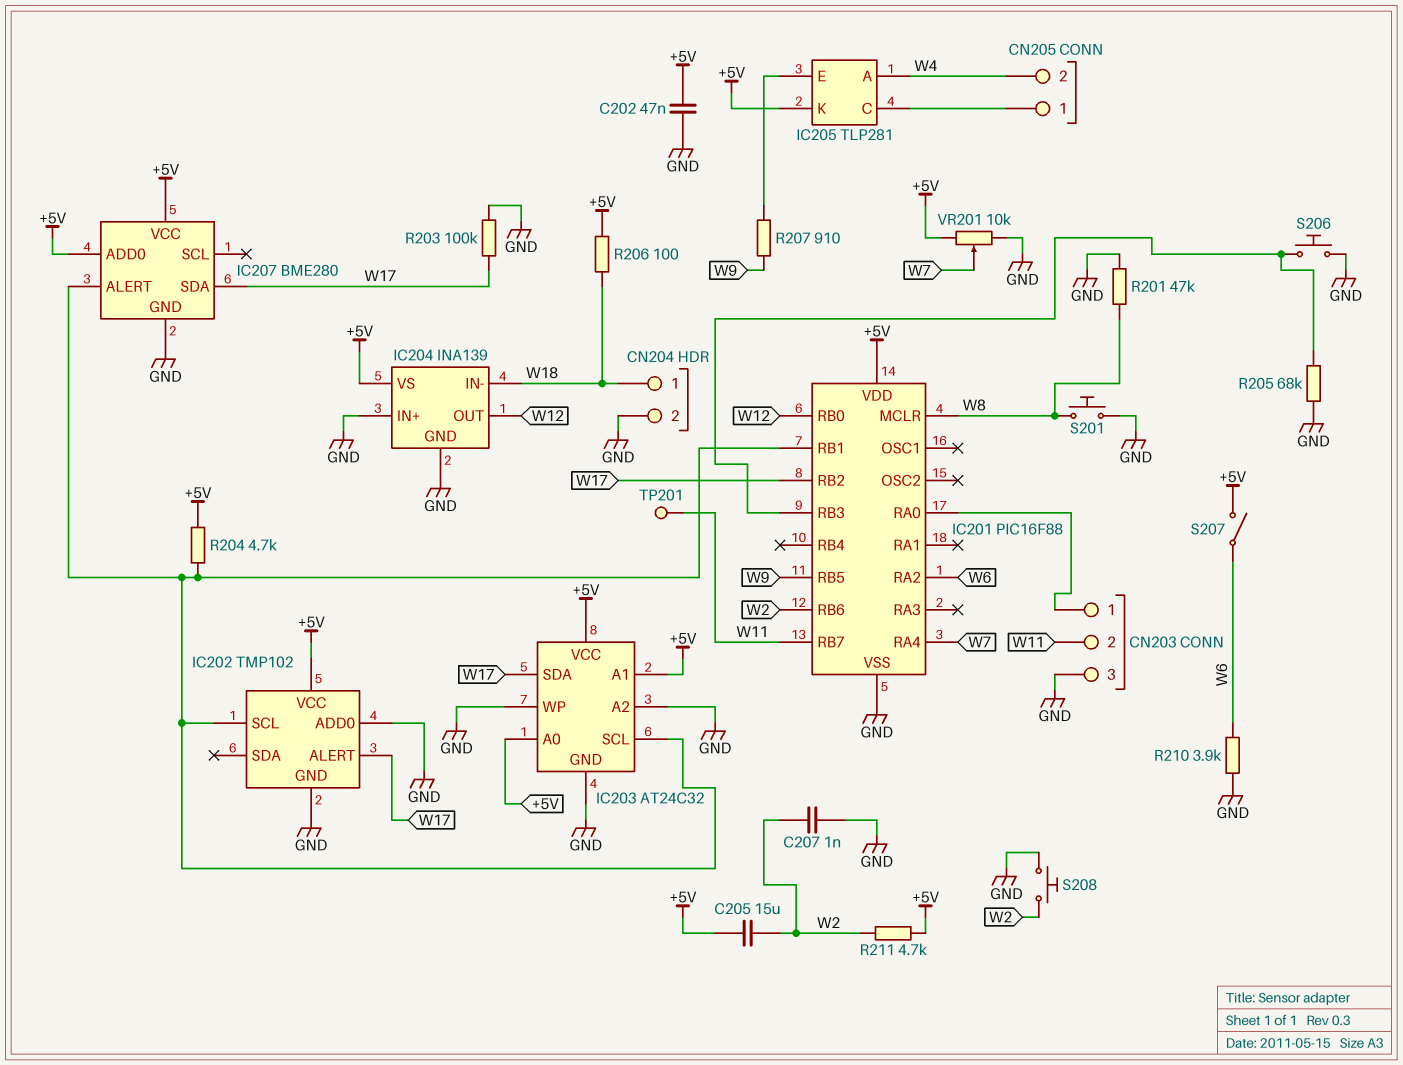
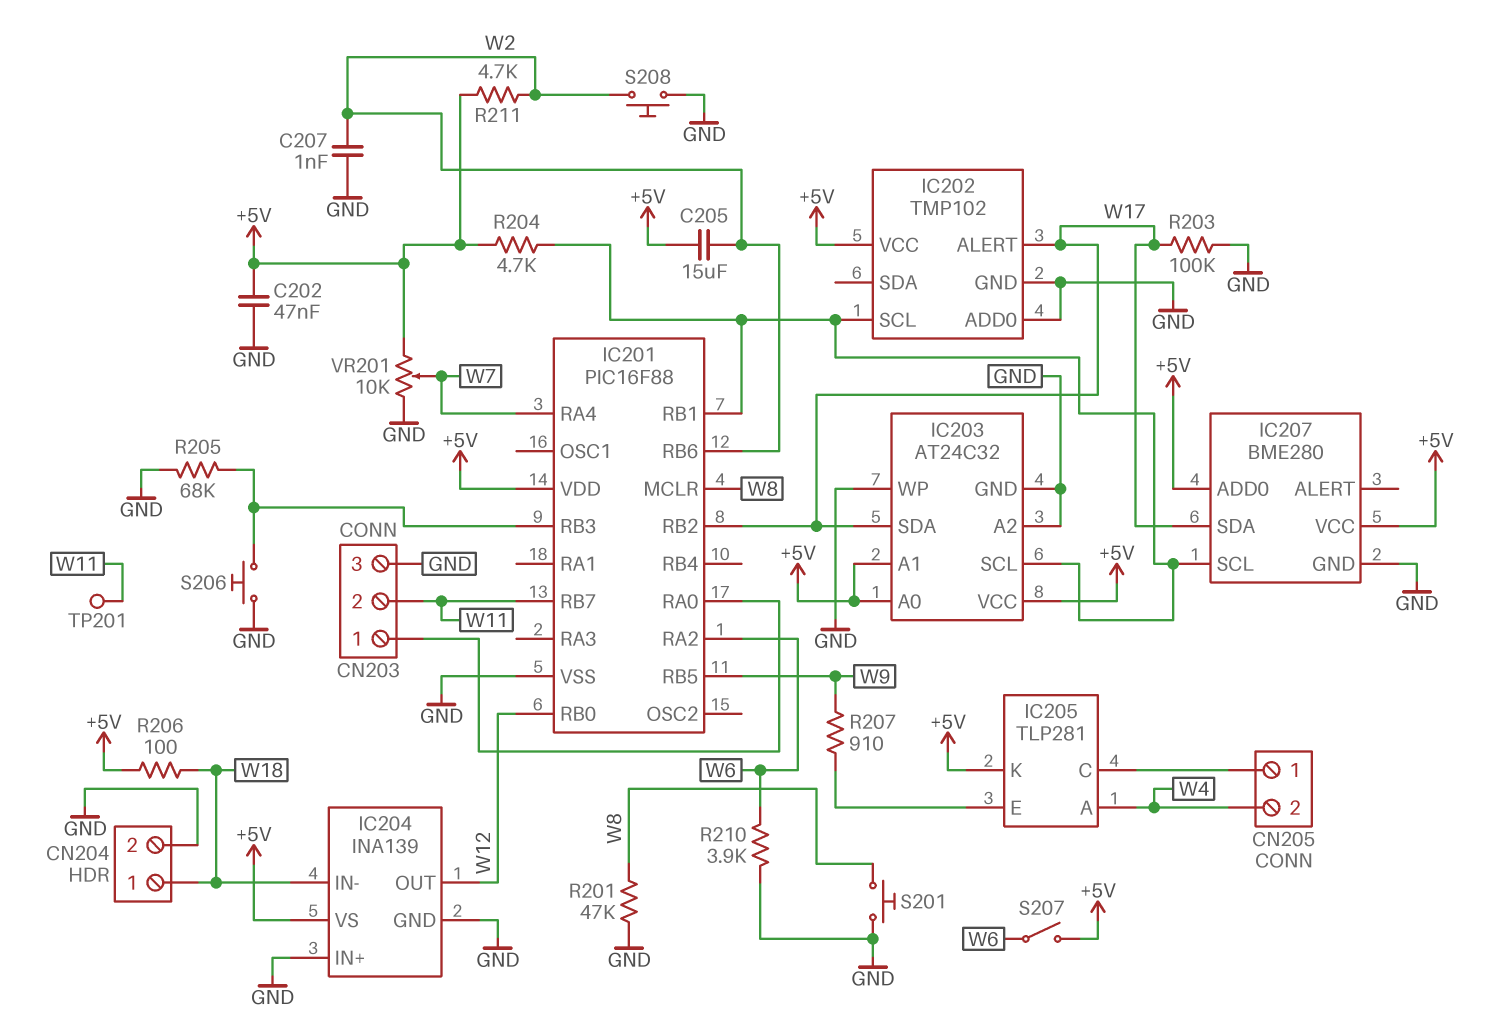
IC207 pin ALERT: IC201/RB1 -> none
IC207 pin SCL: none -> IC201/RB1

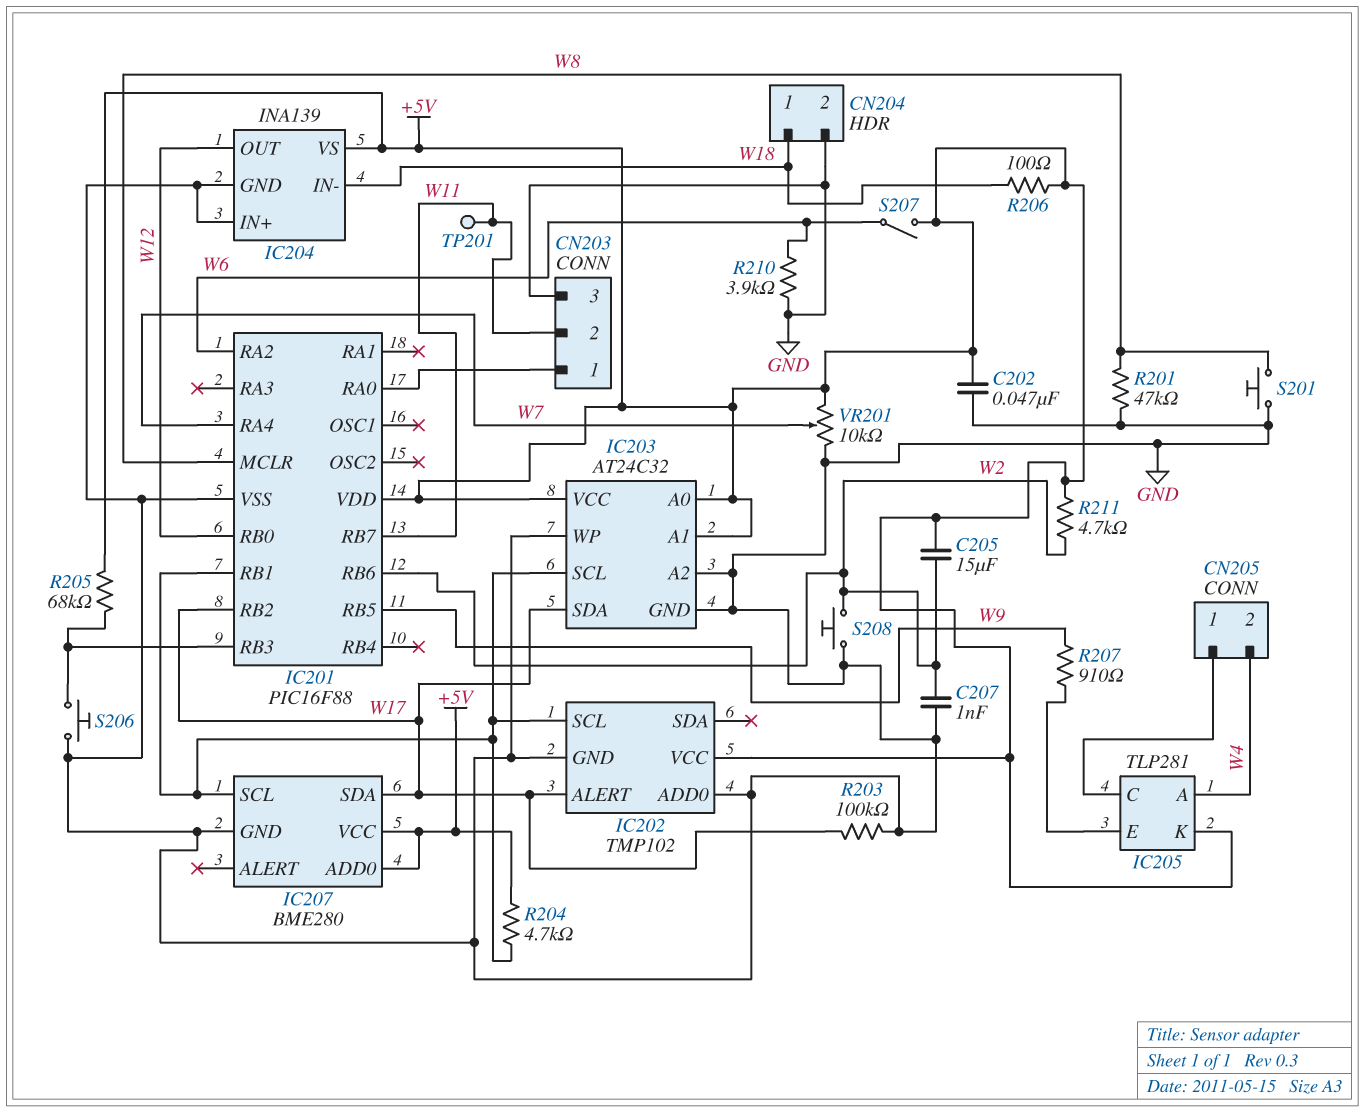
R205: 68k (GND, IC201/RB3) -> 68k (+5V, IC201/RB3)

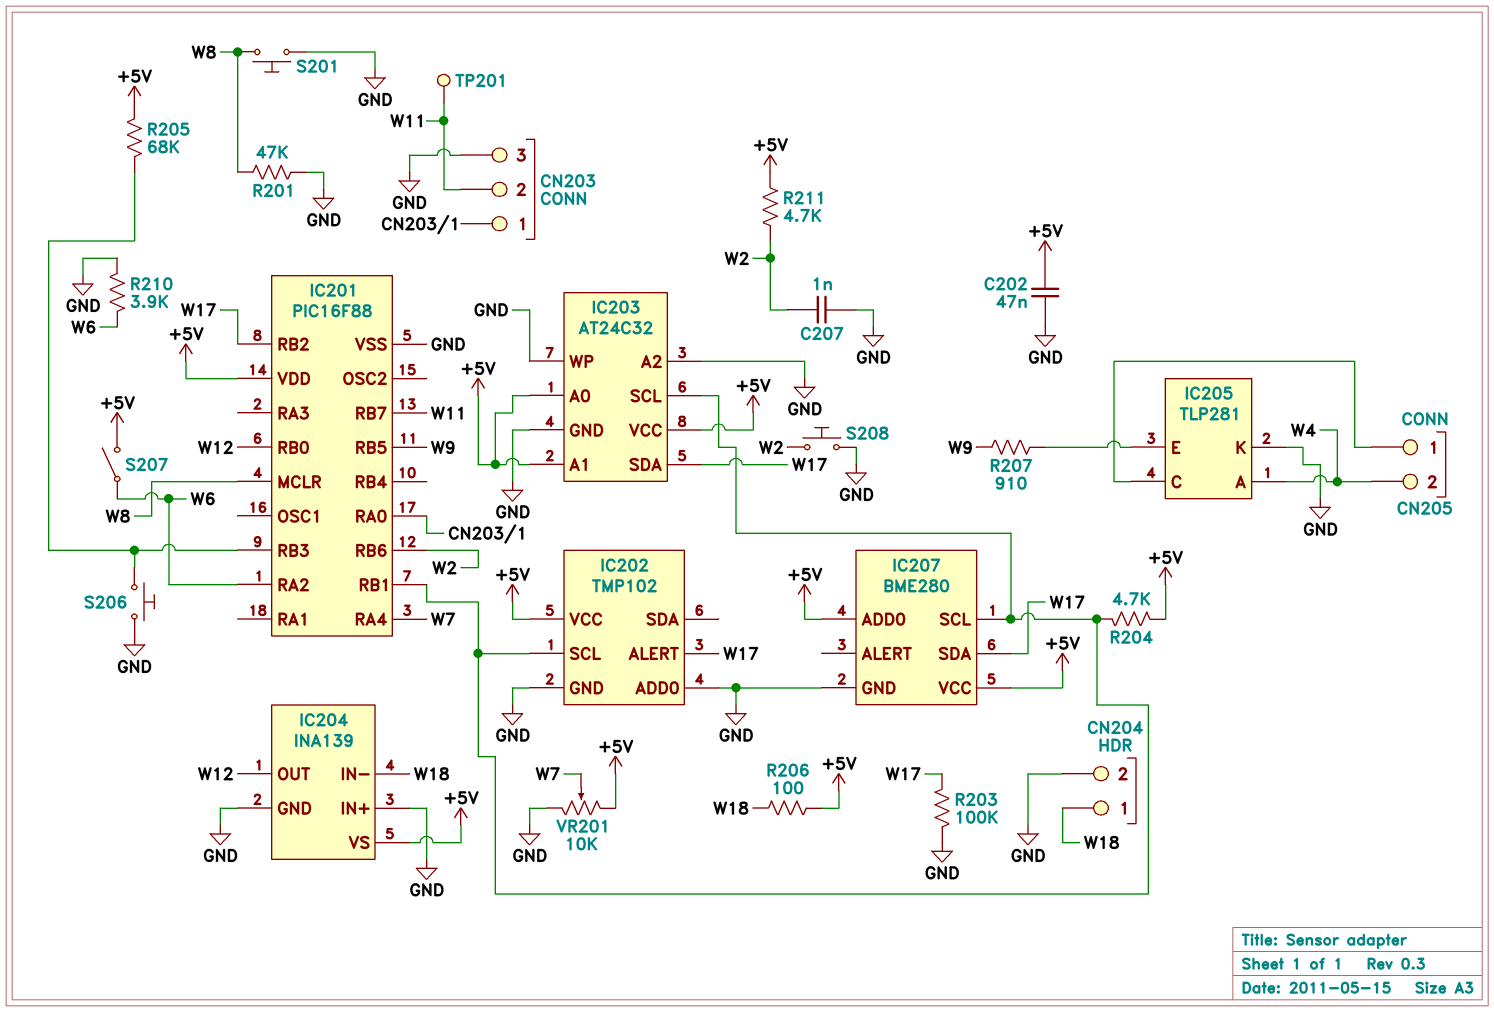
C205: 15uF (+5V, W2) -> none
IC205 pin K: +5V -> GND

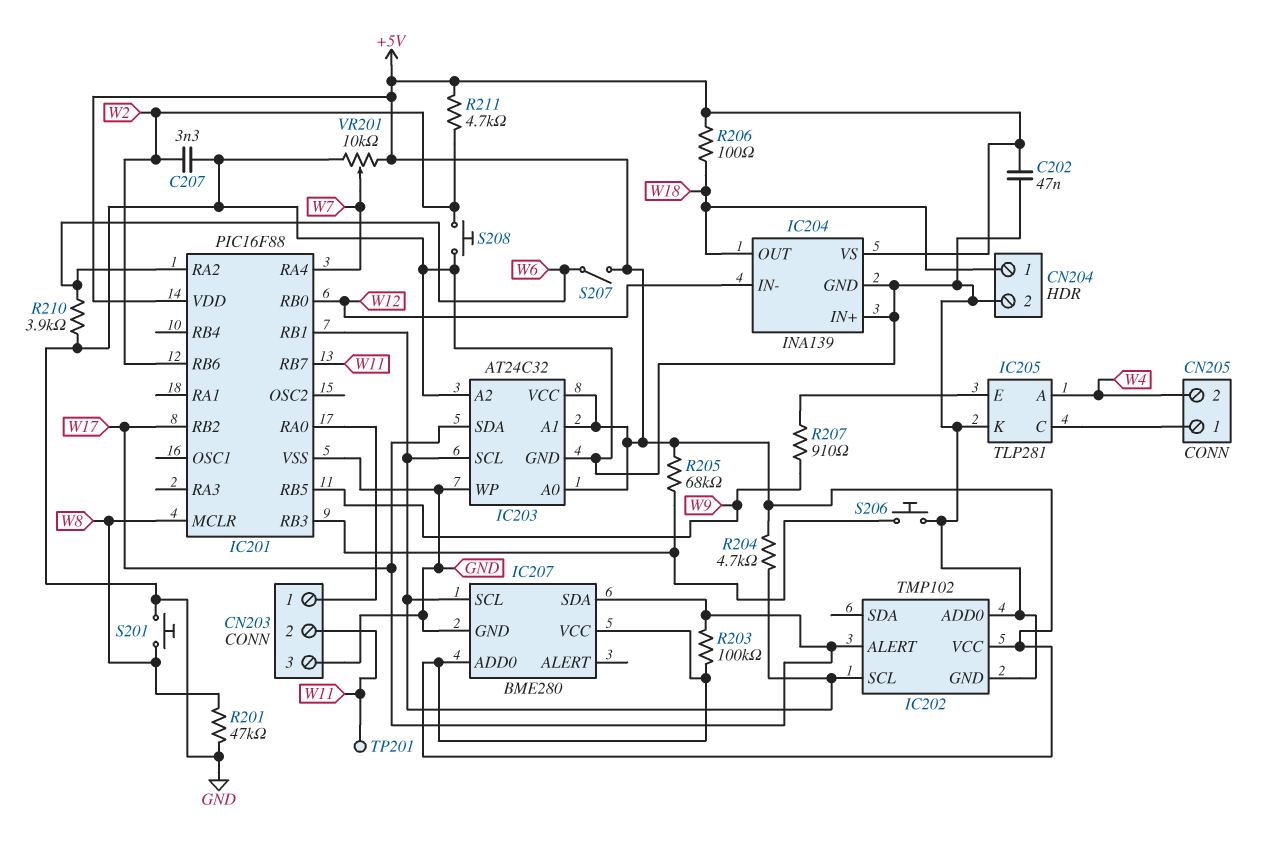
C207: 1nF (GND, W2) -> 3.3nF (GND, W2)
IC204 pin IN-: W18 -> W12
IC204 pin OUT: W12 -> W18
R203: 100k (GND, W17) -> 100k (+5V, W17)

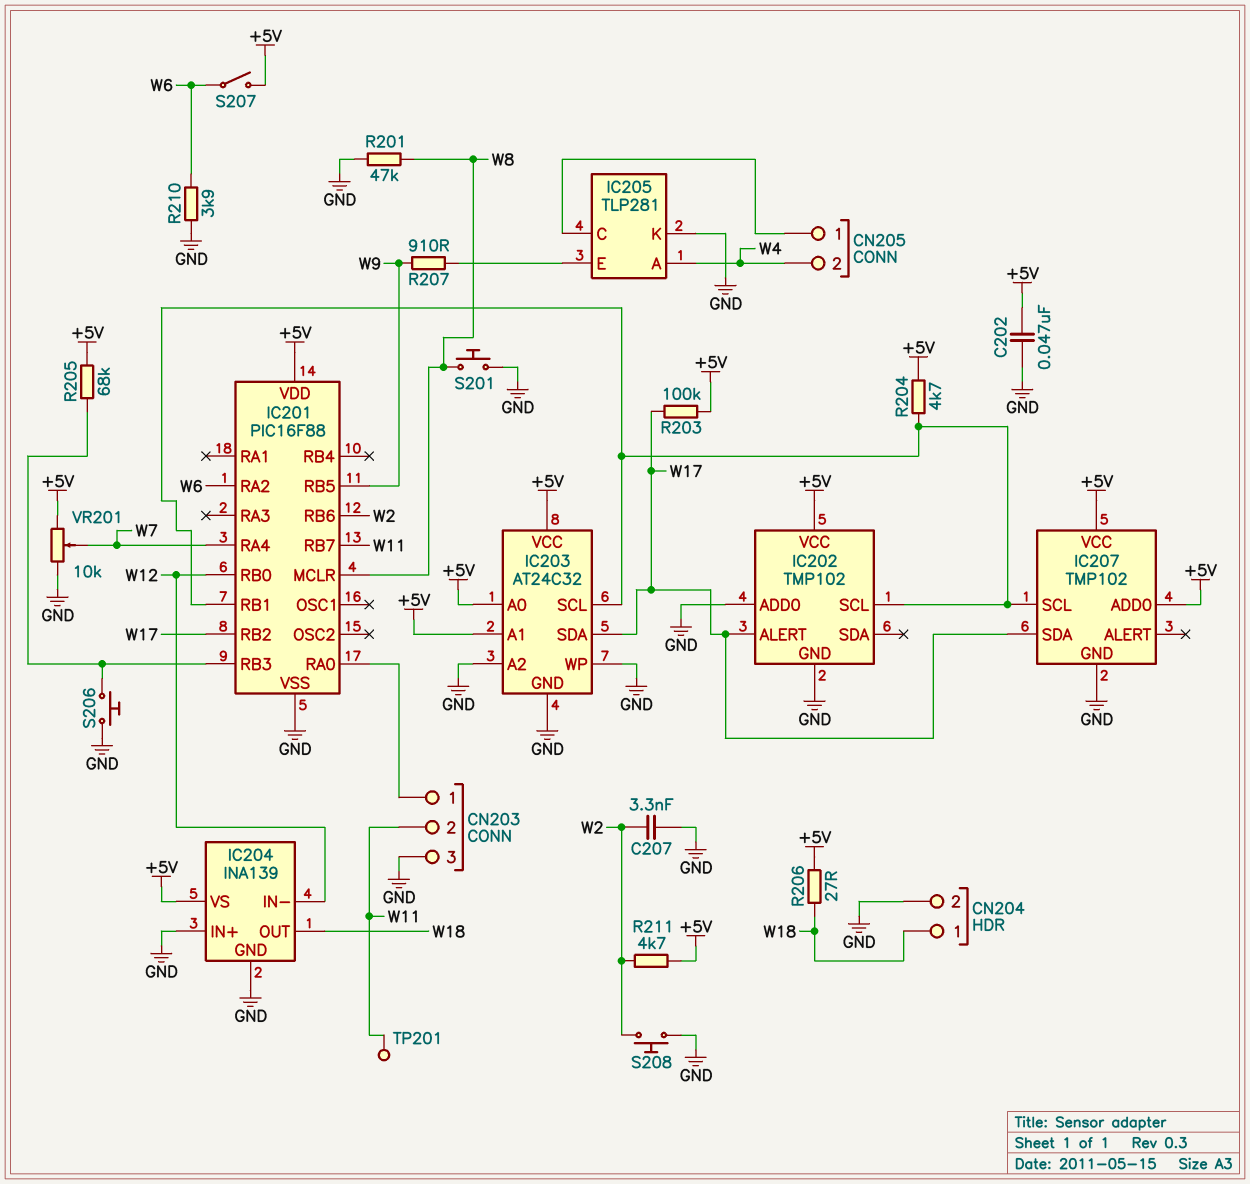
IC207: BME280 -> TMP102
R206: 100 (+5V, W18) -> 27 (+5V, W18)

